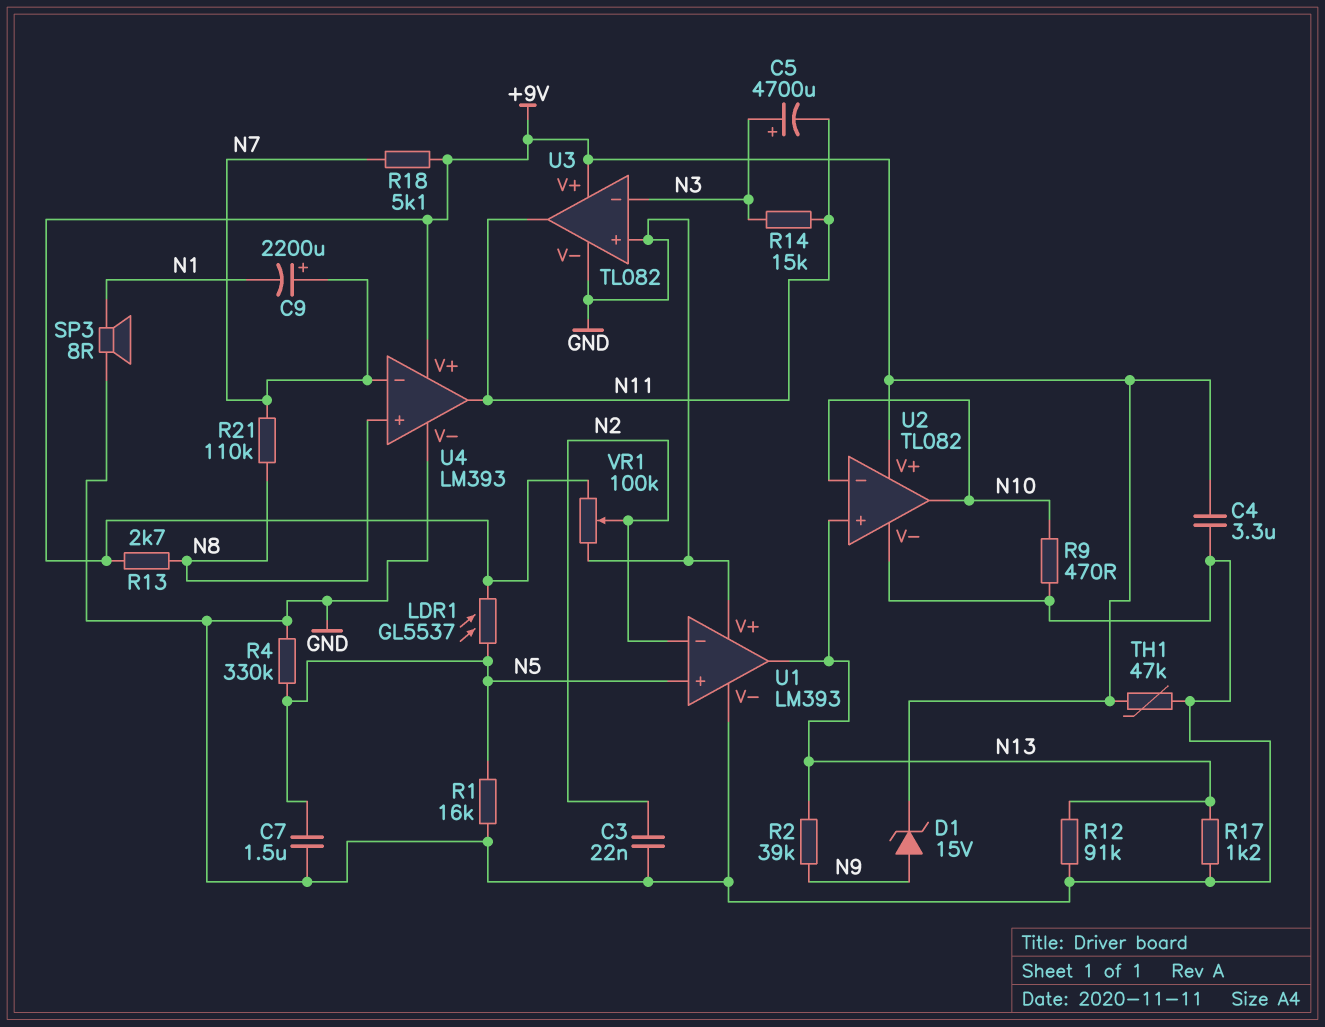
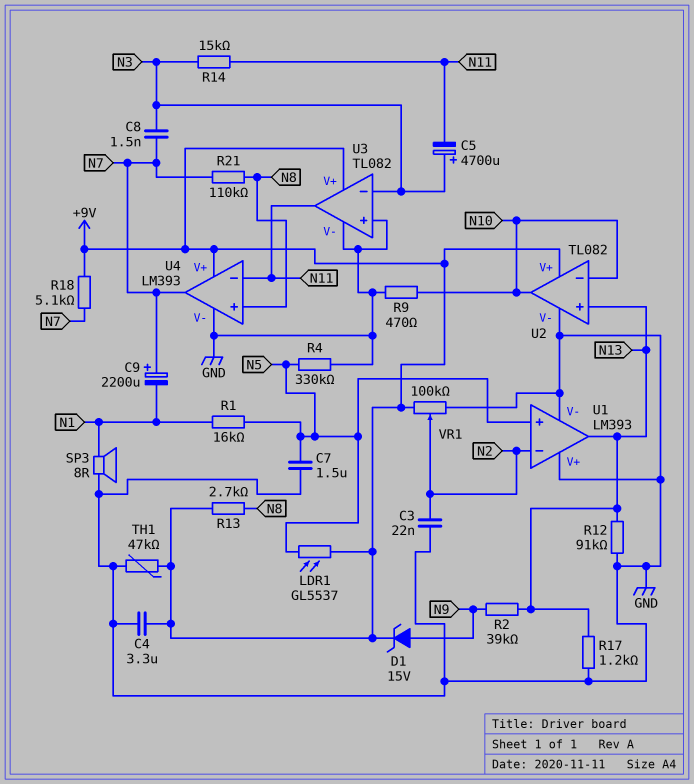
C8: none -> 1.5nF (N3, N7)
R1: 16k (GND, N5) -> 16k (N1, N5)
U4 pin in-: N7 -> N11
U4 pin out: N11 -> N7

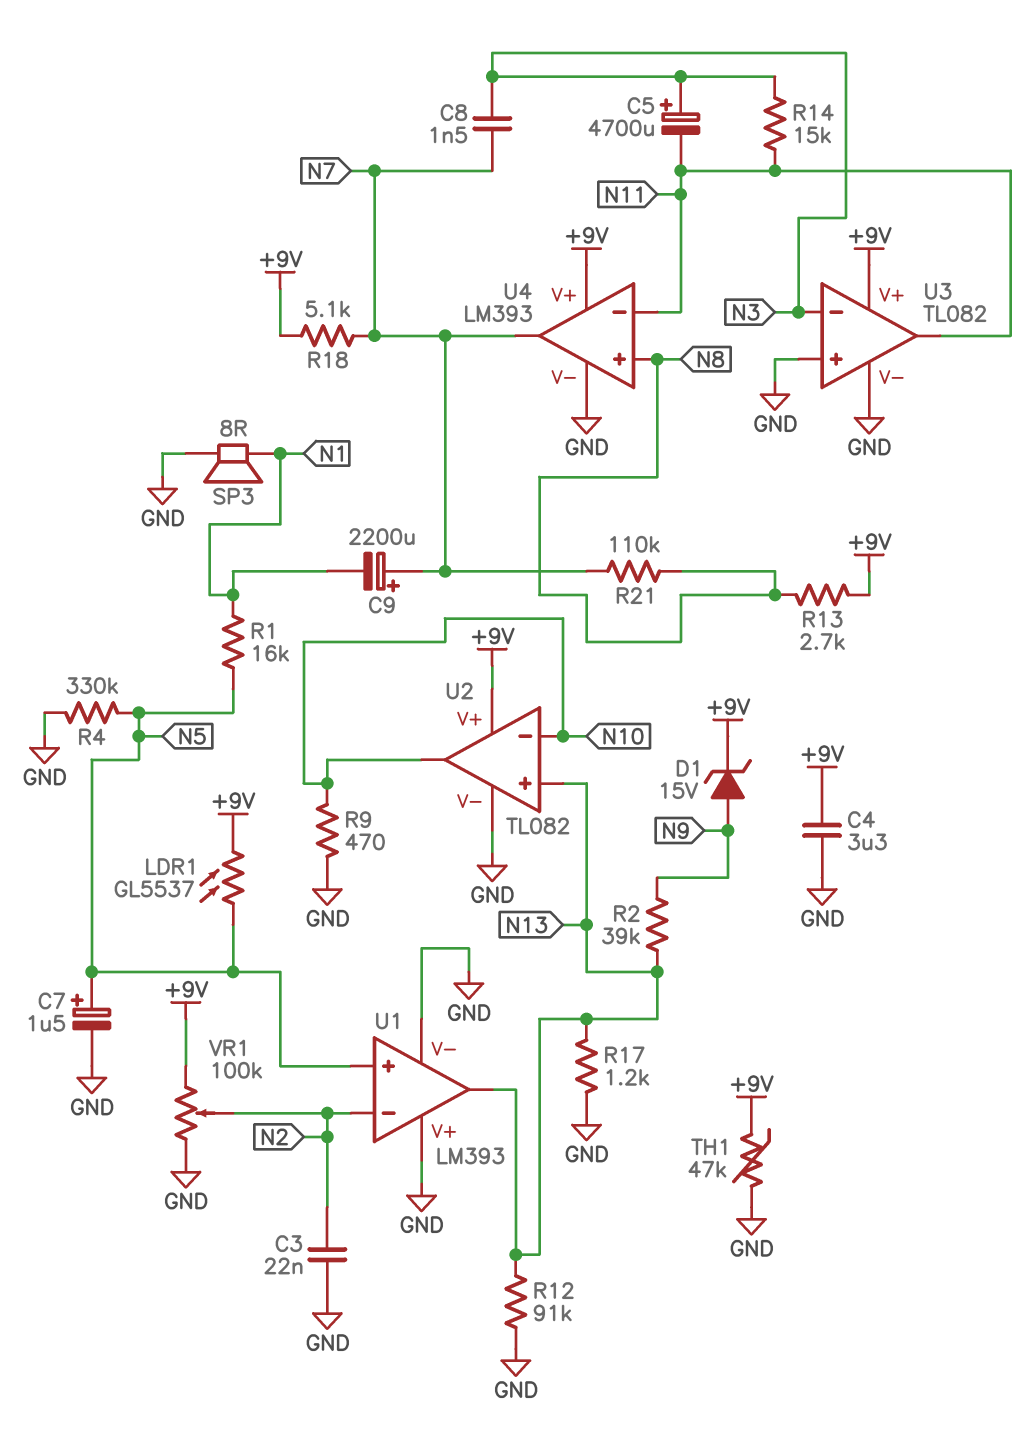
C7: 1.5uF (GND, N5) -> 1.5uF (plus N5, minus GND)

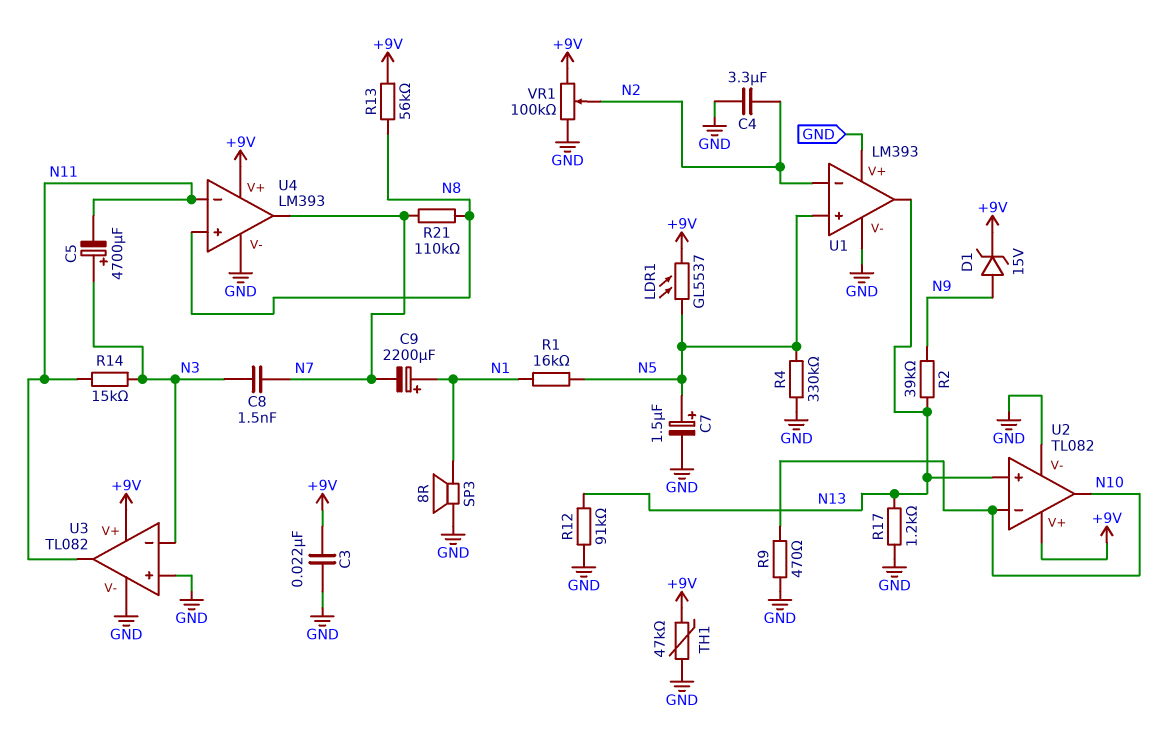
C3: 22nF (GND, N2) -> 22nF (+9V, GND)
C4: 3.3uF (+9V, GND) -> 3.3uF (GND, N2)
C9: 2200uF (plus N7, minus N1) -> 2200uF (plus N1, minus N7)
R13: 2.7k (+9V, N8) -> 56k (+9V, N8)
R18: 5.1k (+9V, N7) -> none

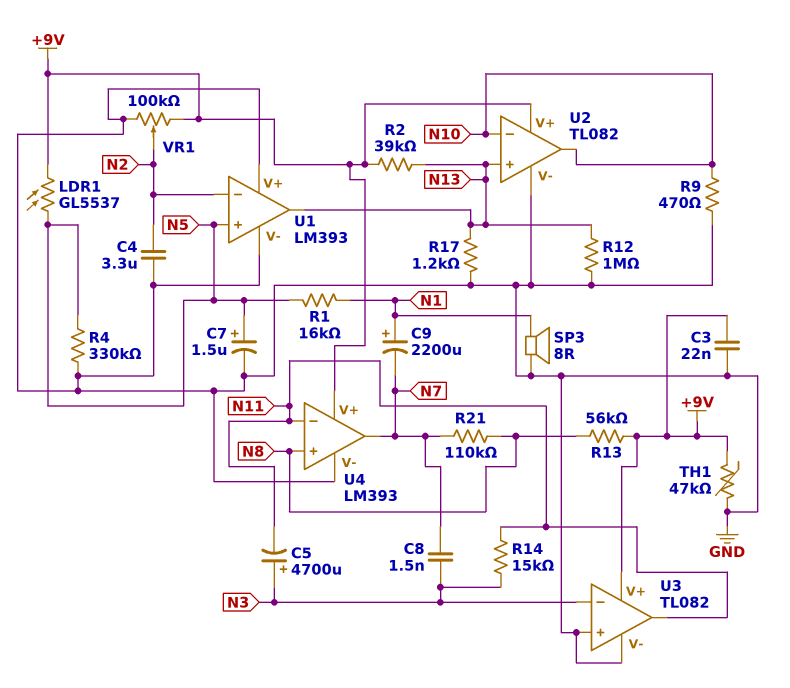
D1: zener 15V (A N9, K +9V) -> none
R2: 39k (N9, N13) -> 39k (+9V, N13)
R12: 91k (GND, N13) -> 1M (GND, N13)

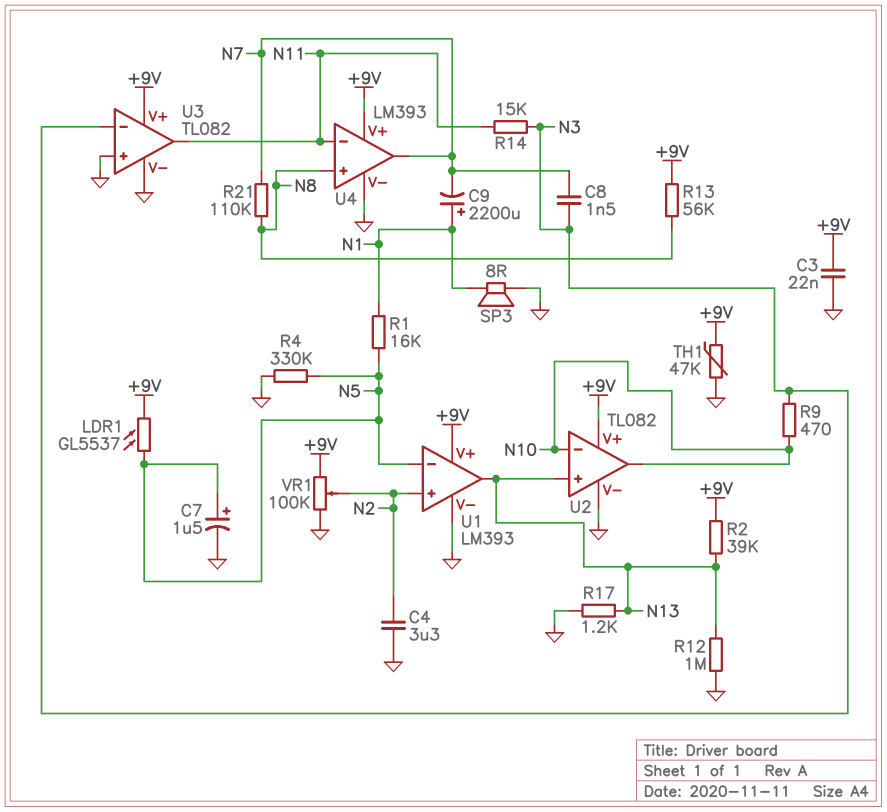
C5: 4700uF (plus N3, minus N11) -> none
R9: 470 (GND, N10) -> 470 (N3, N10)
U1 pin V+: GND -> +9V
U1 pin in+: N5 -> N2
U1 pin in-: N2 -> N5

